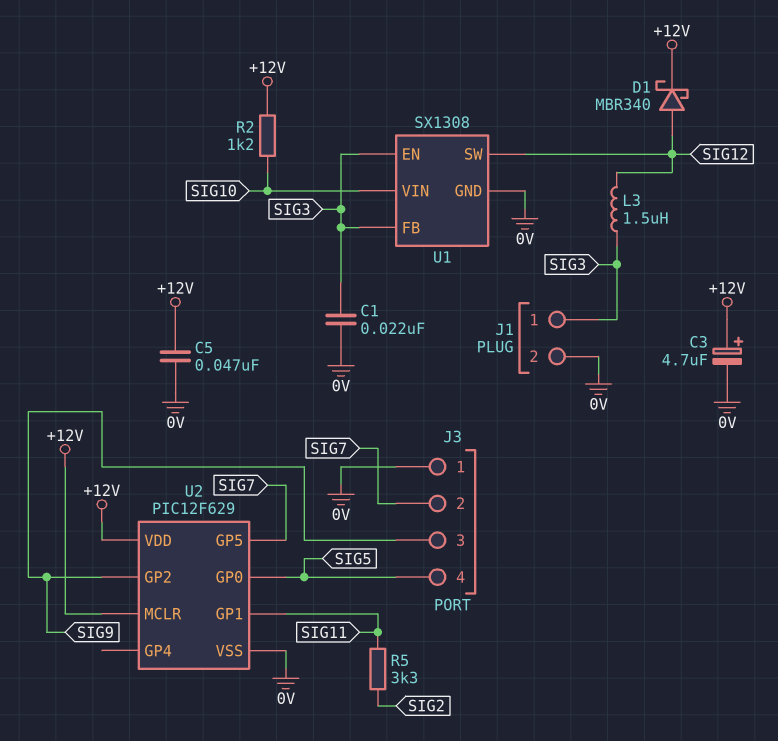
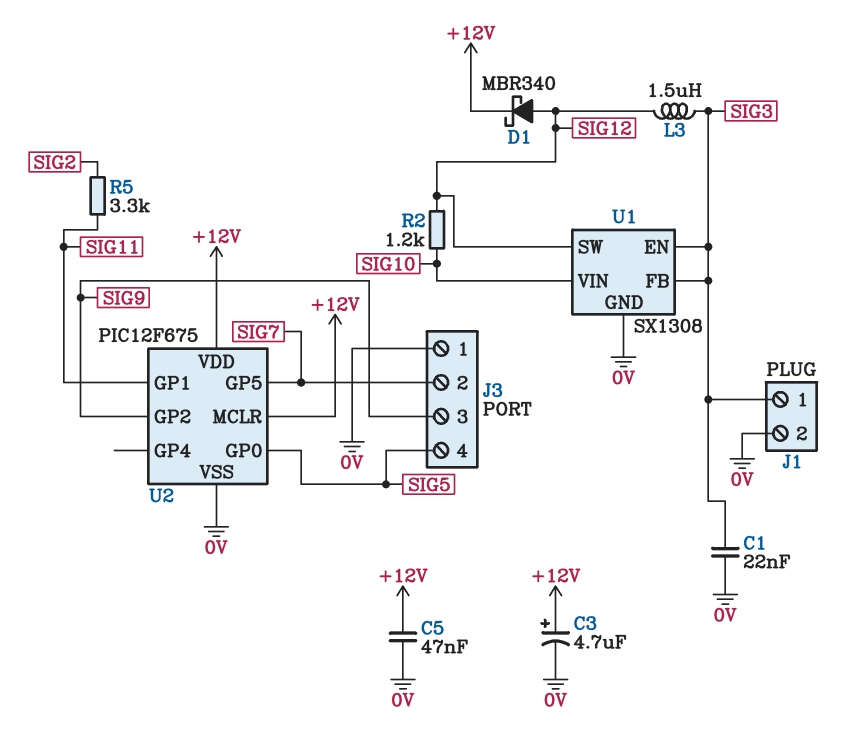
R2: 1.2k (+12V, SIG10) -> 1.2k (SIG10, SIG12)
U2: PIC12F629 -> PIC12F675

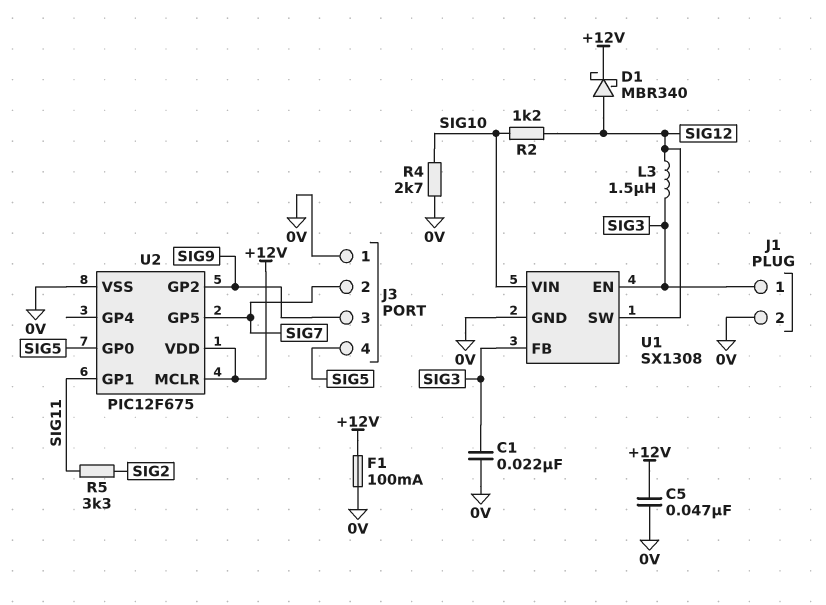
C3: 4.7uF (plus +12V, minus 0V) -> none
F1: none -> 100mA (+12V, 0V)
R4: none -> 2.7k (0V, SIG10)

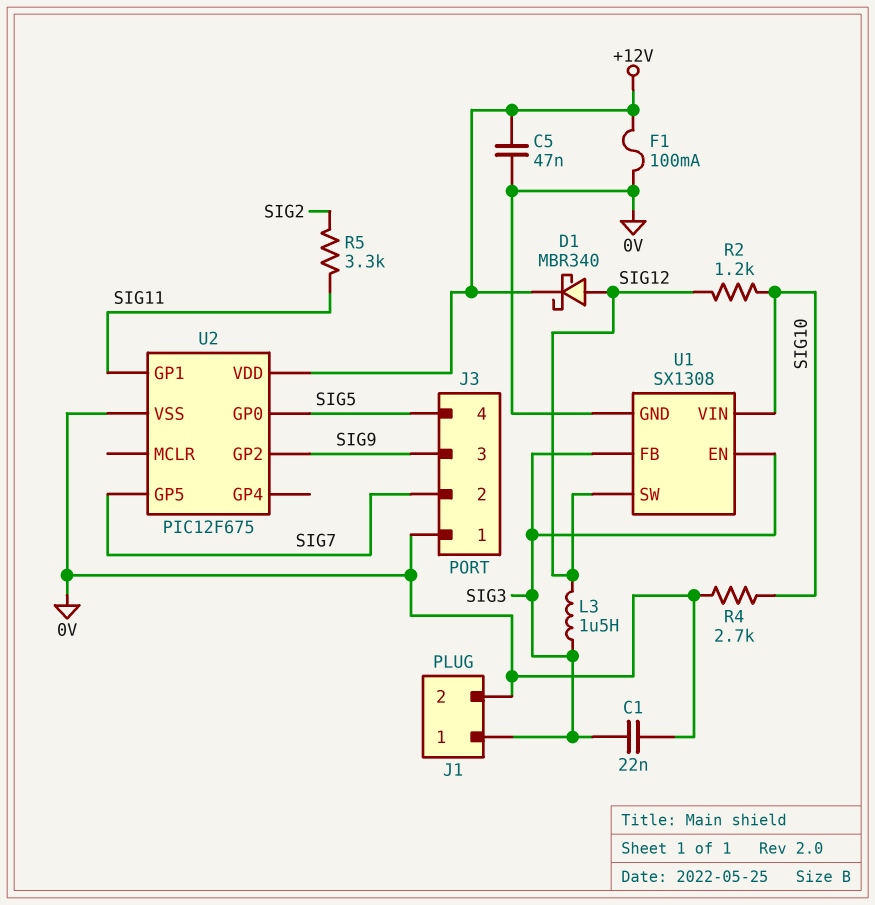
U2 pin MCLR: +12V -> none

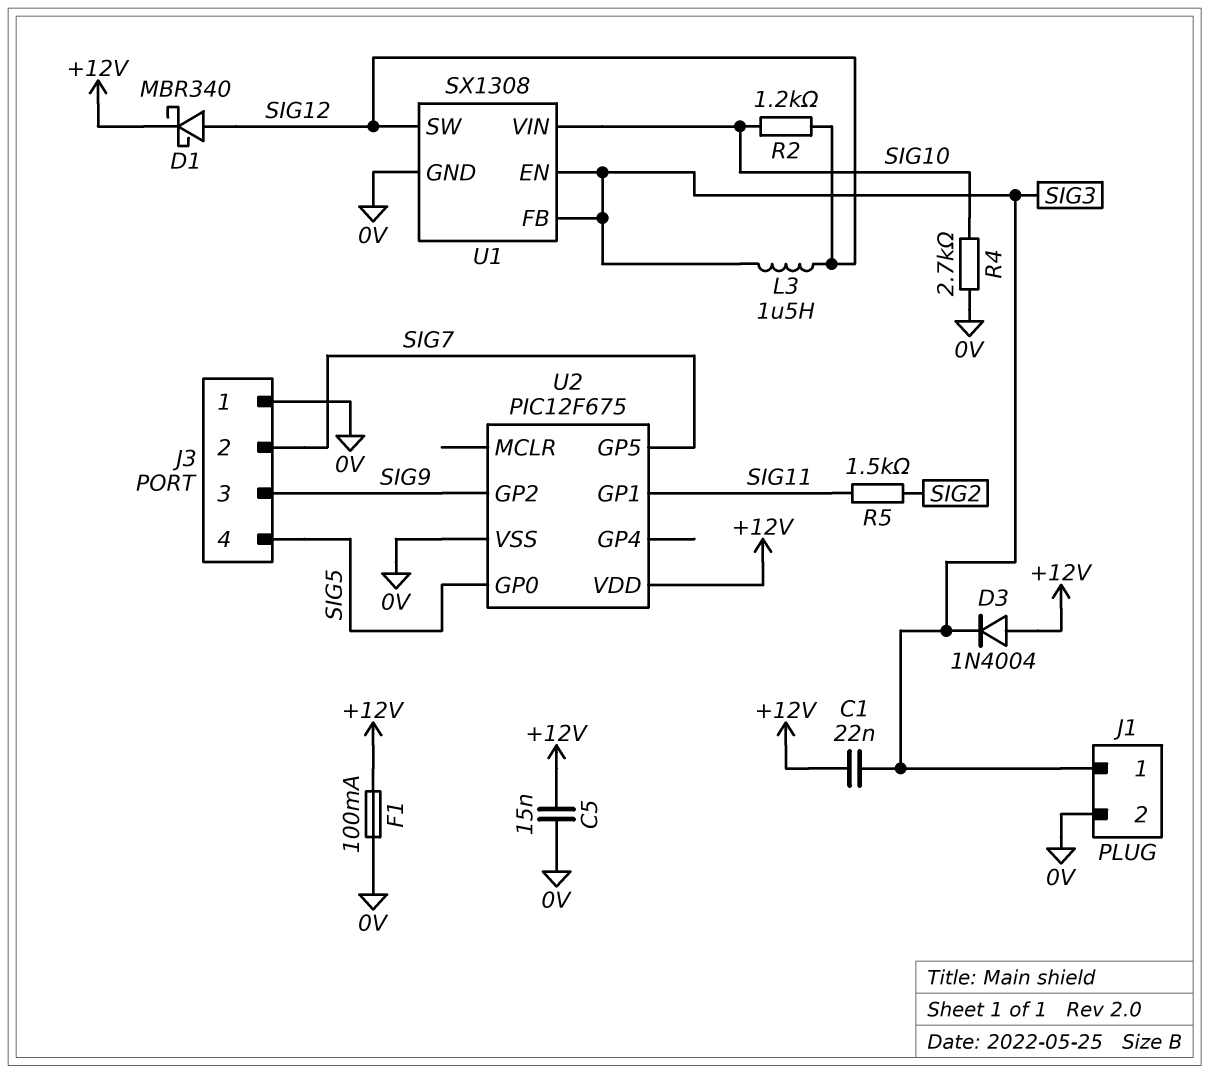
C1: 22nF (0V, SIG3) -> 22nF (+12V, SIG3)
C5: 47nF (+12V, 0V) -> 15nF (+12V, 0V)
D3: none -> diode 1N4004 (A +12V, K SIG3)
R5: 3.3k (SIG2, SIG11) -> 1.5k (SIG2, SIG11)

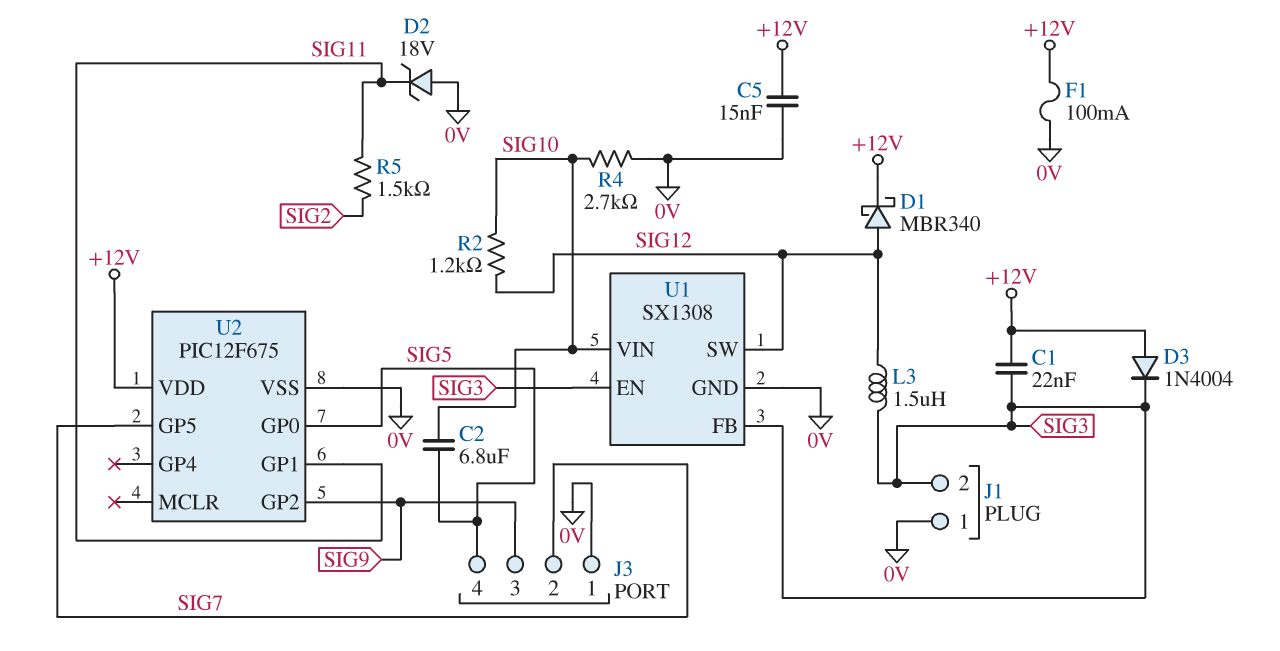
C2: none -> 6.8uF (SIG5, SIG10)
D2: none -> zener 18V (A 0V, K SIG11)
J1 pin 1: SIG3 -> 0V
J1 pin 2: 0V -> SIG3

